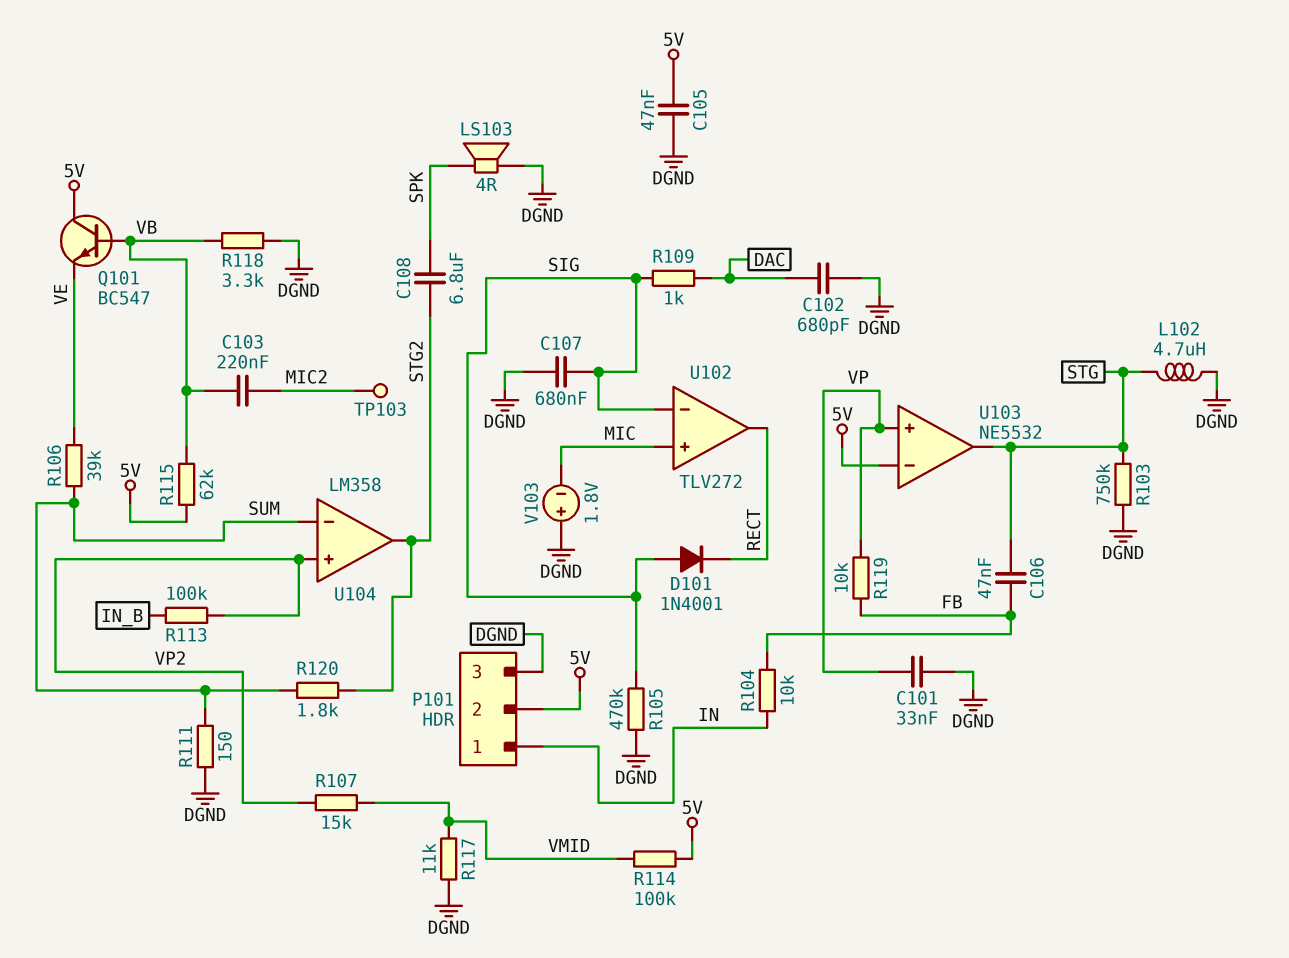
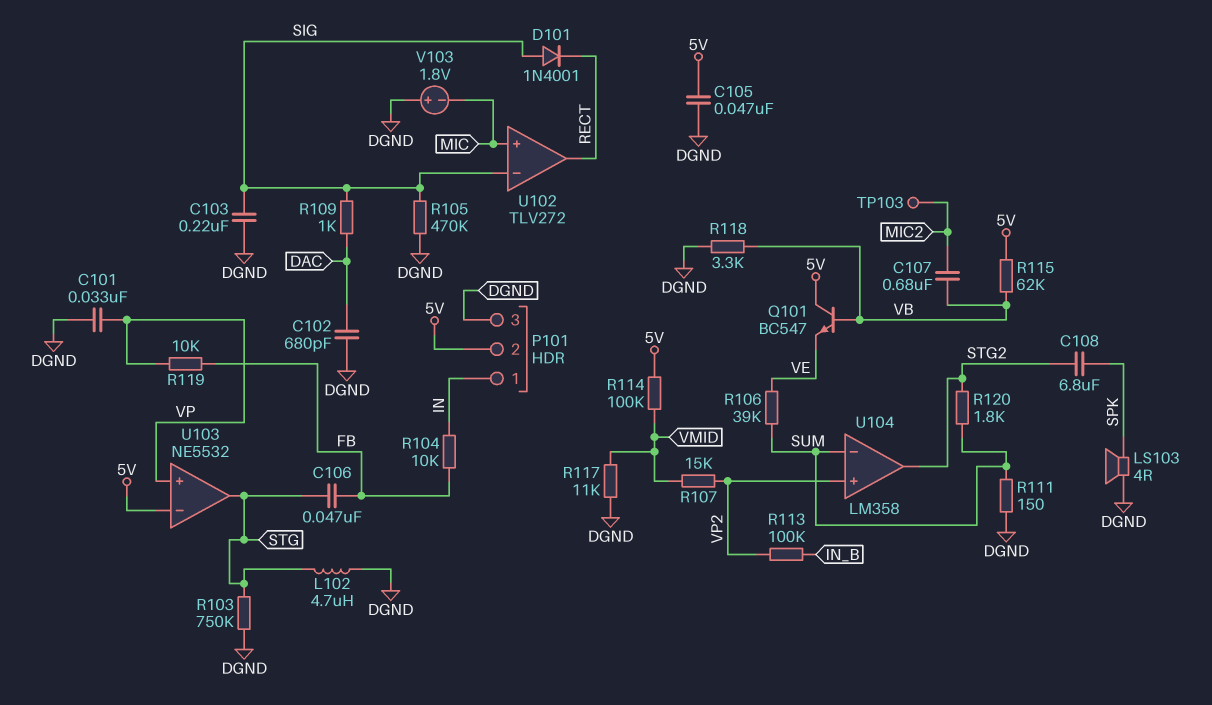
C103: 220nF (MIC2, VB) -> 220nF (DGND, SIG)
C107: 680nF (DGND, SIG) -> 680nF (MIC2, VB)

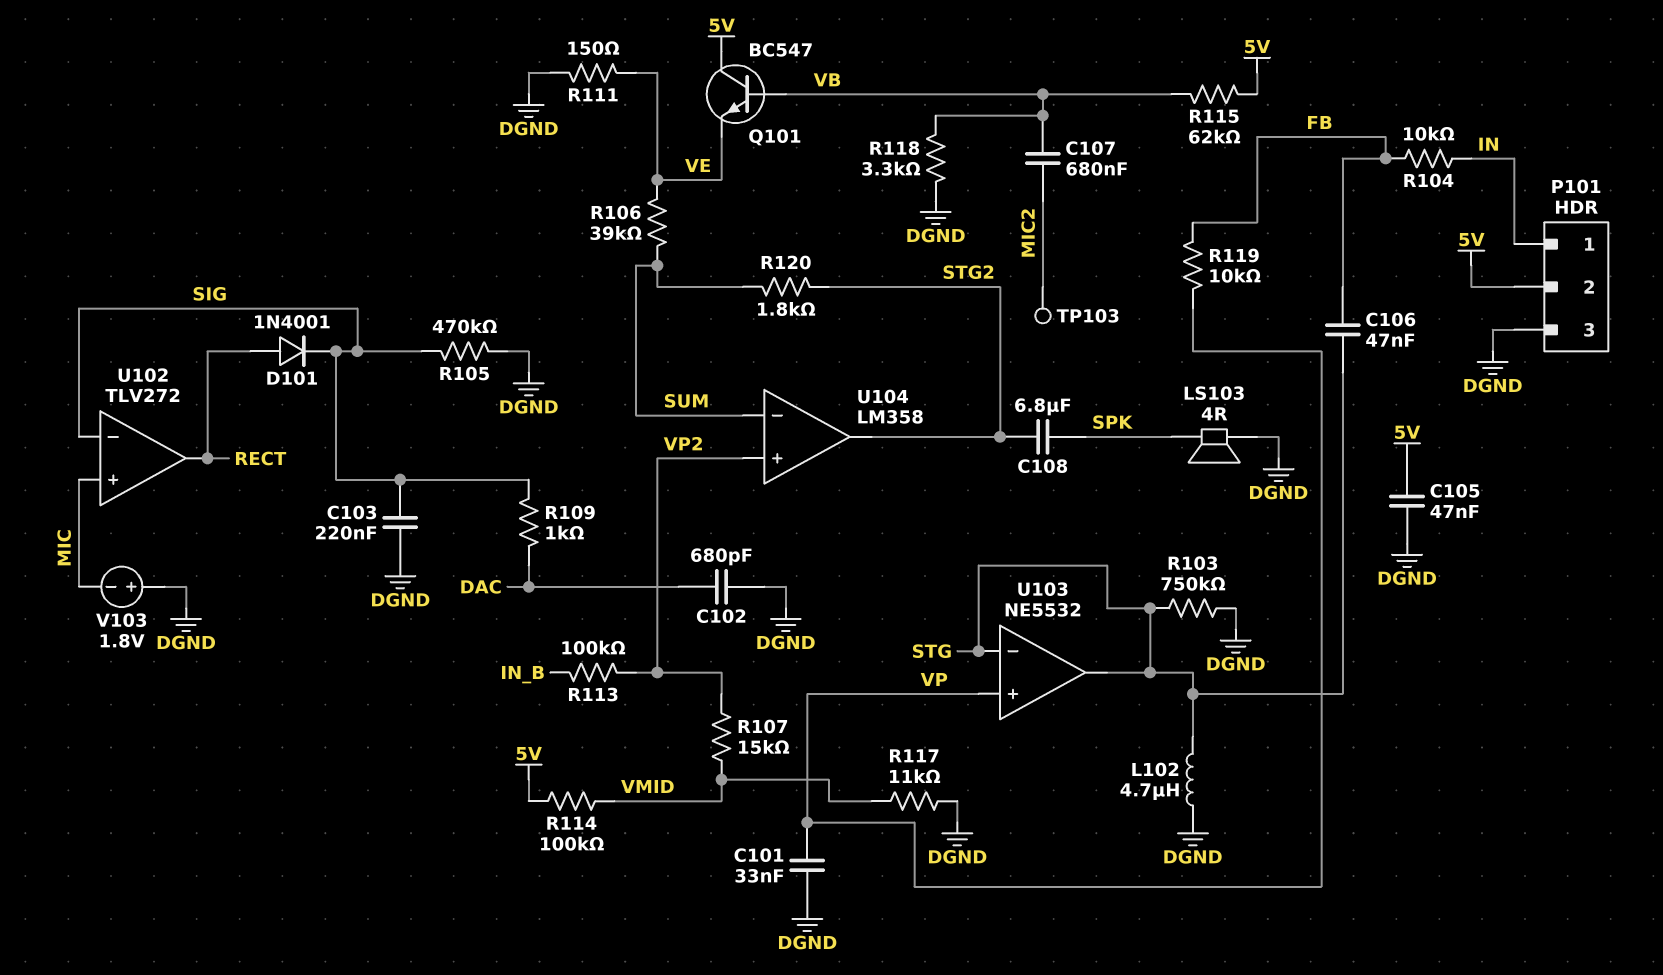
D101: diode 1N4001 (A SIG, K RECT) -> diode 1N4001 (A RECT, K SIG)
R111: 150 (DGND, SUM) -> 150 (DGND, VE)
U103 pin in-: 5V -> STG

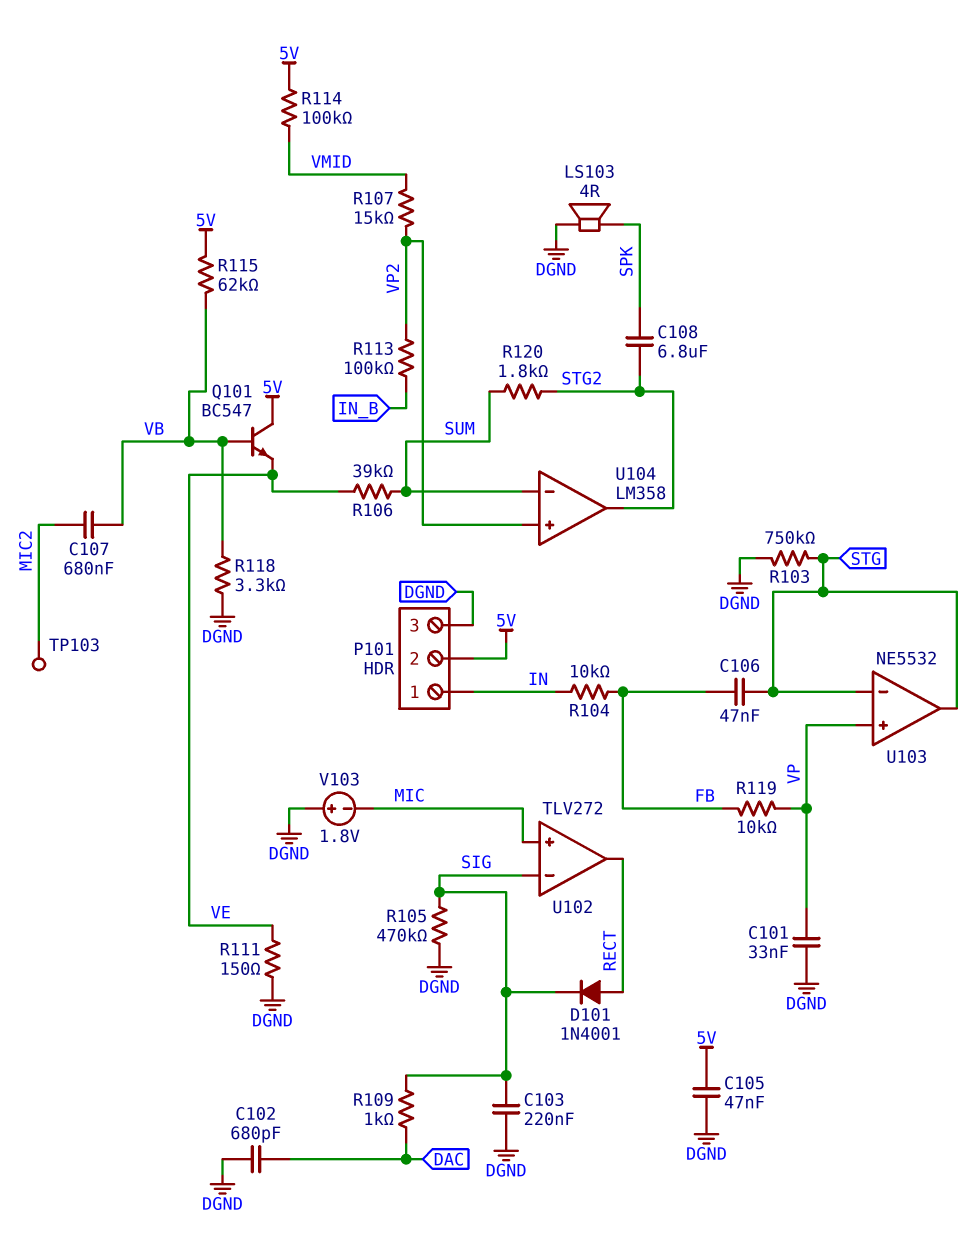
L102: 4.7uH (DGND, STG) -> none
R117: 11k (DGND, VMID) -> none

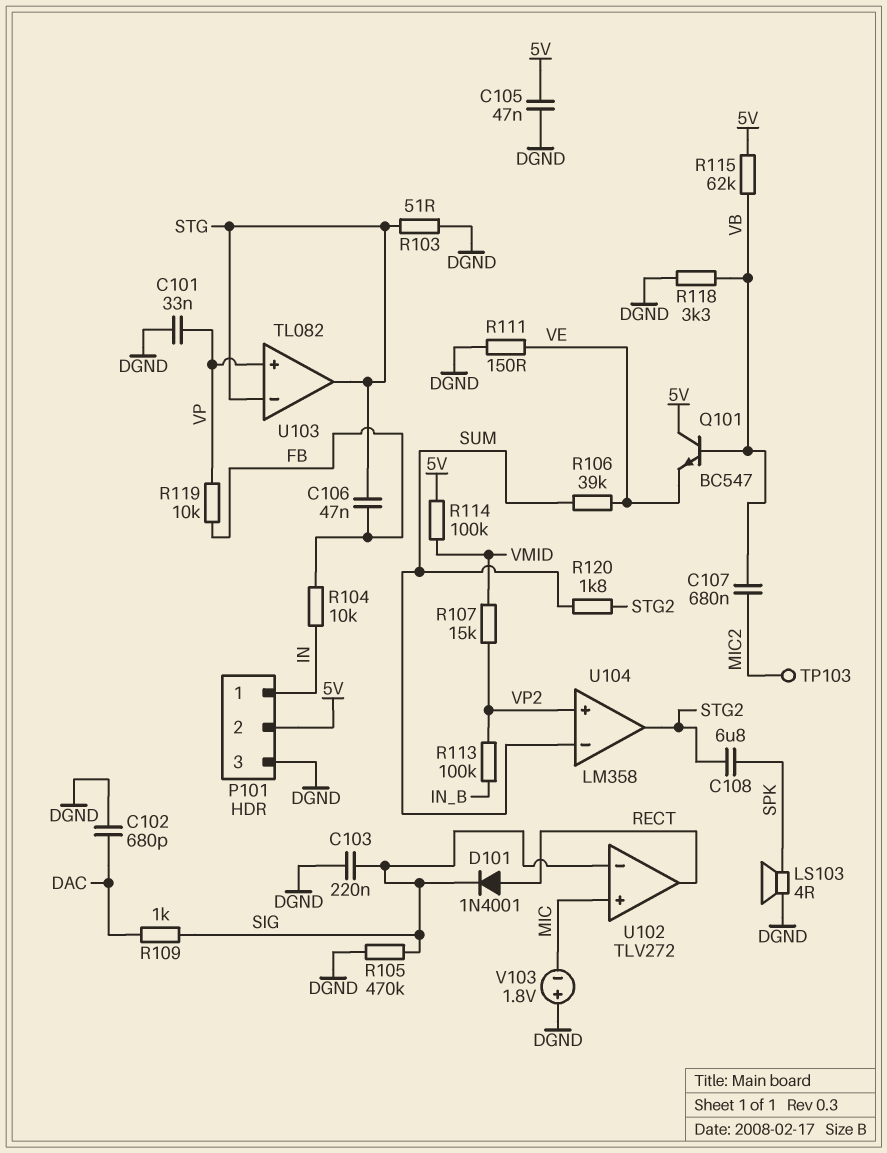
R103: 750k (DGND, STG) -> 51 (DGND, STG)
U103: NE5532 -> TL082

